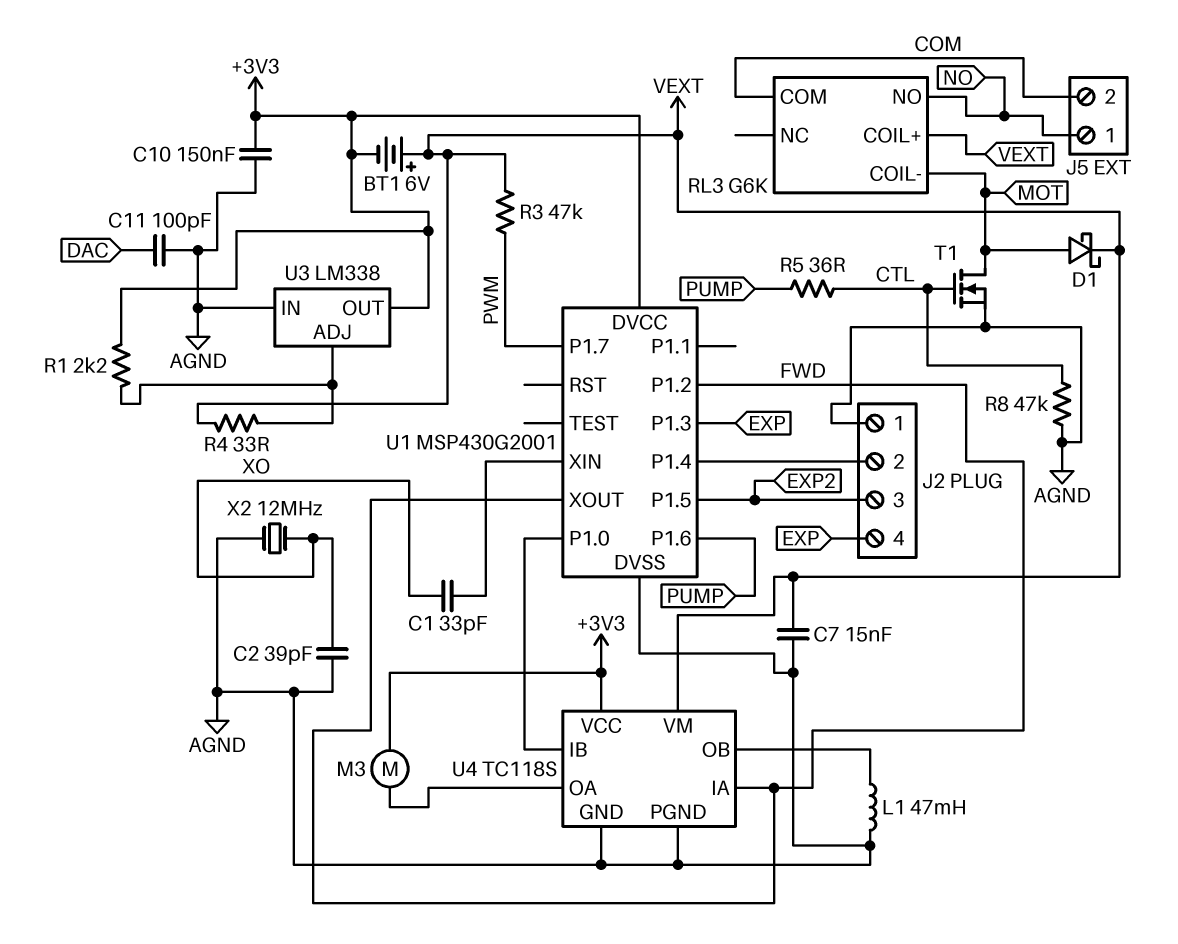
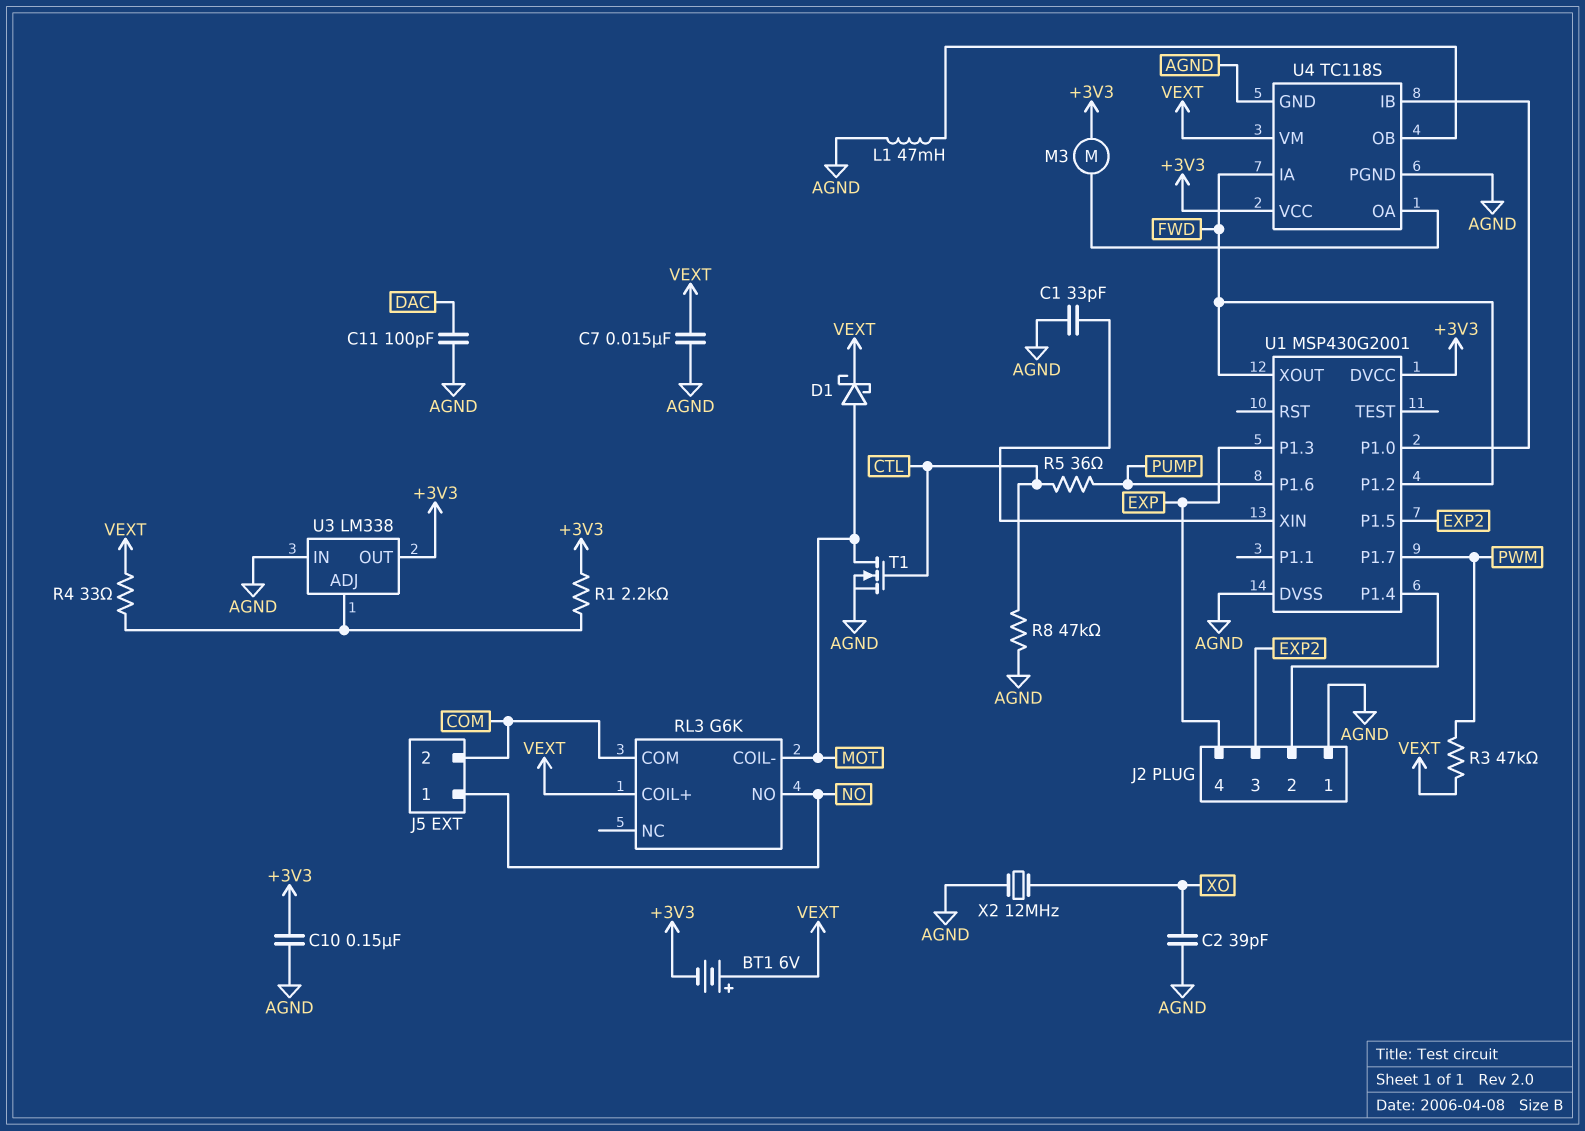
C1: 33pF (U1/XIN, XO) -> 33pF (AGND, U1/XIN)

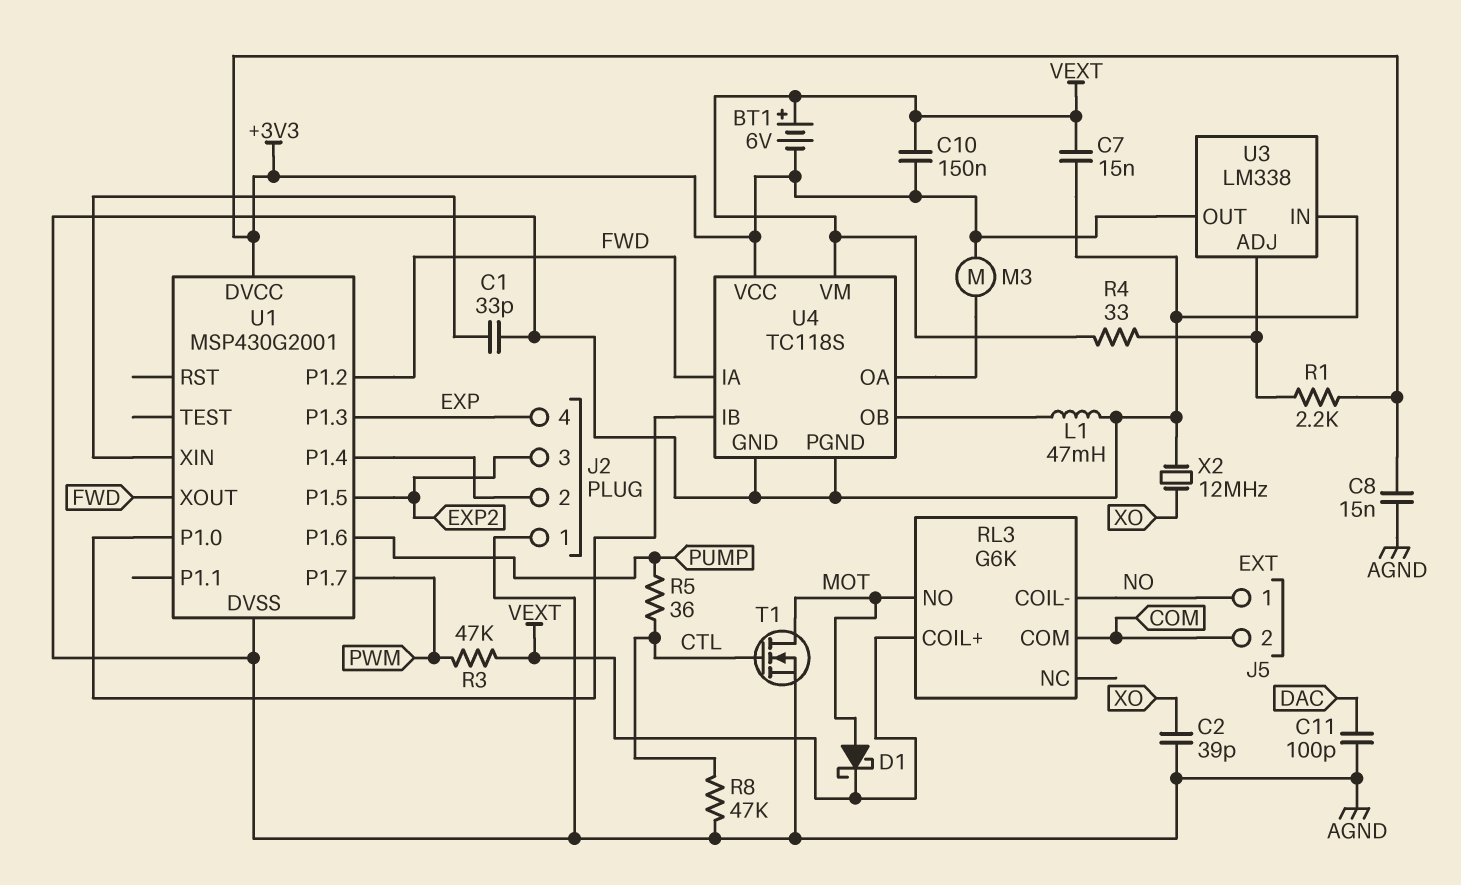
C8: none -> 15nF (+3V3, AGND)
C10: 150nF (+3V3, AGND) -> 150nF (+3V3, VEXT)
RL3 pin COIL-: MOT -> NO
RL3 pin NO: NO -> MOT

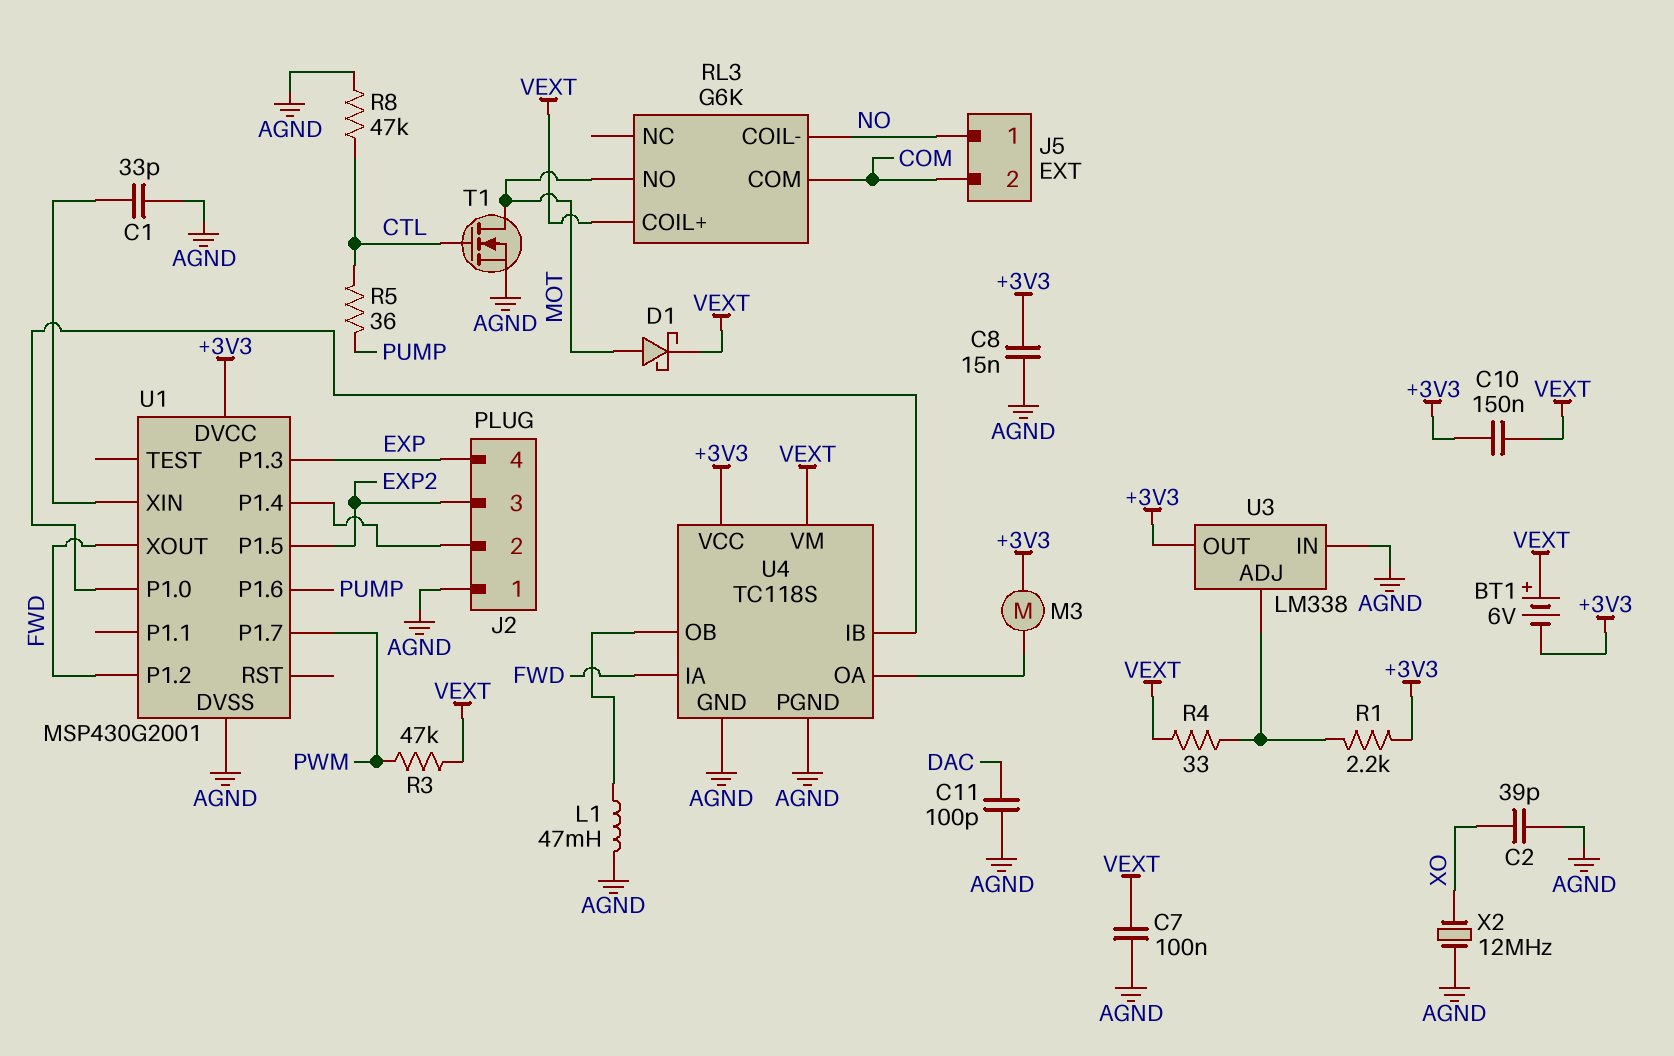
C7: 15nF (AGND, VEXT) -> 100nF (AGND, VEXT)

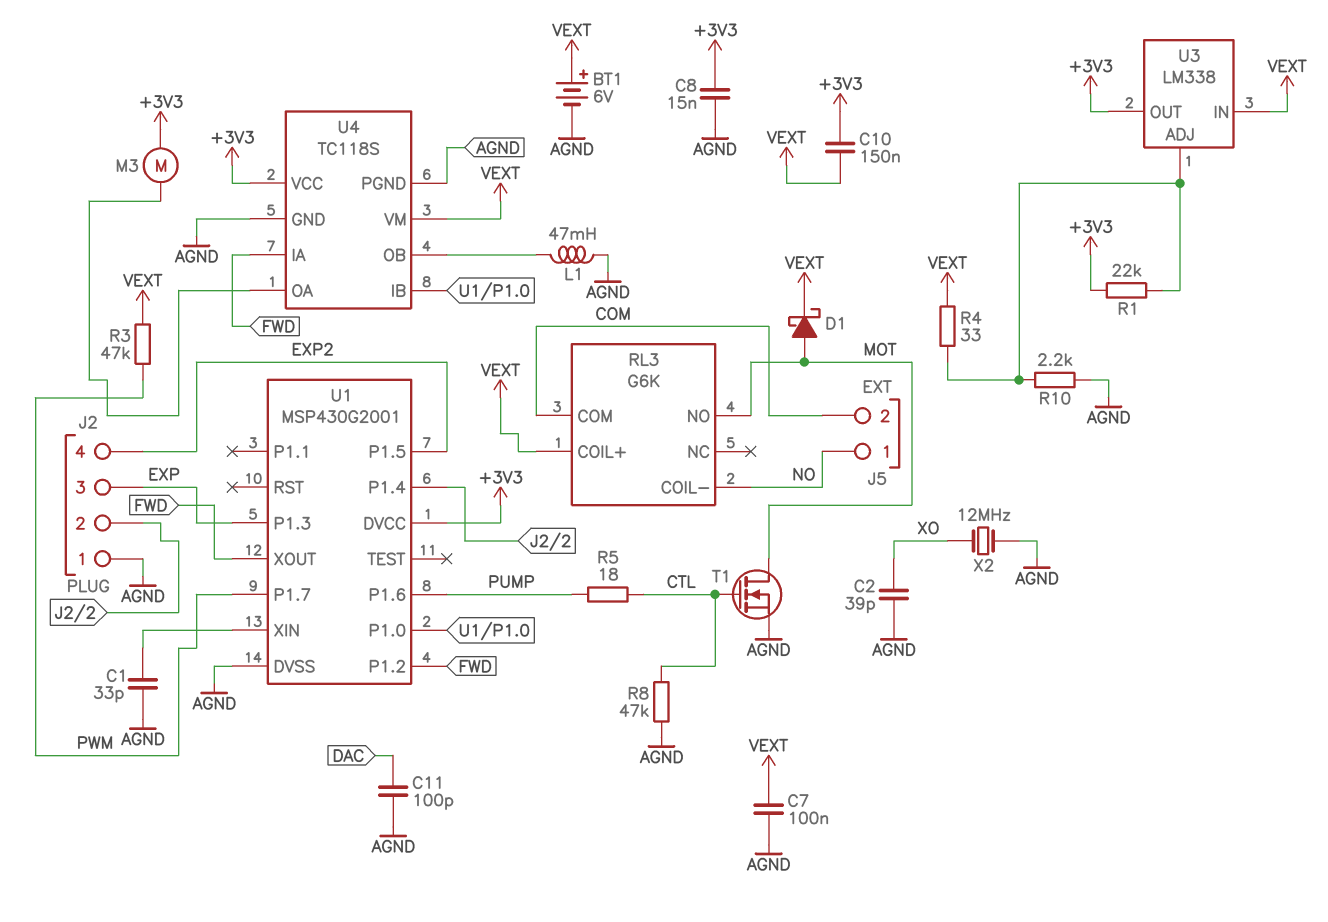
BT1: 6V (plus VEXT, minus +3V3) -> 6V (plus VEXT, minus AGND)
J2 pin 3: EXP2 -> EXP
J2 pin 4: EXP -> EXP2
R1: 2.2k (+3V3, U3/ADJ) -> 22k (+3V3, U3/ADJ)
R5: 36 (CTL, PUMP) -> 18 (CTL, PUMP)
R10: none -> 2.2k (AGND, U3/ADJ)
U3 pin IN: AGND -> VEXT

